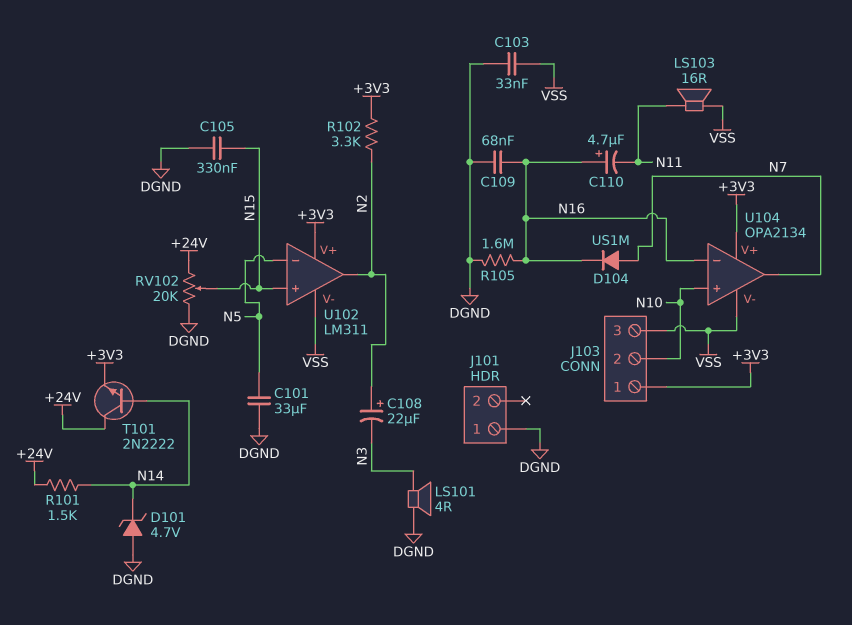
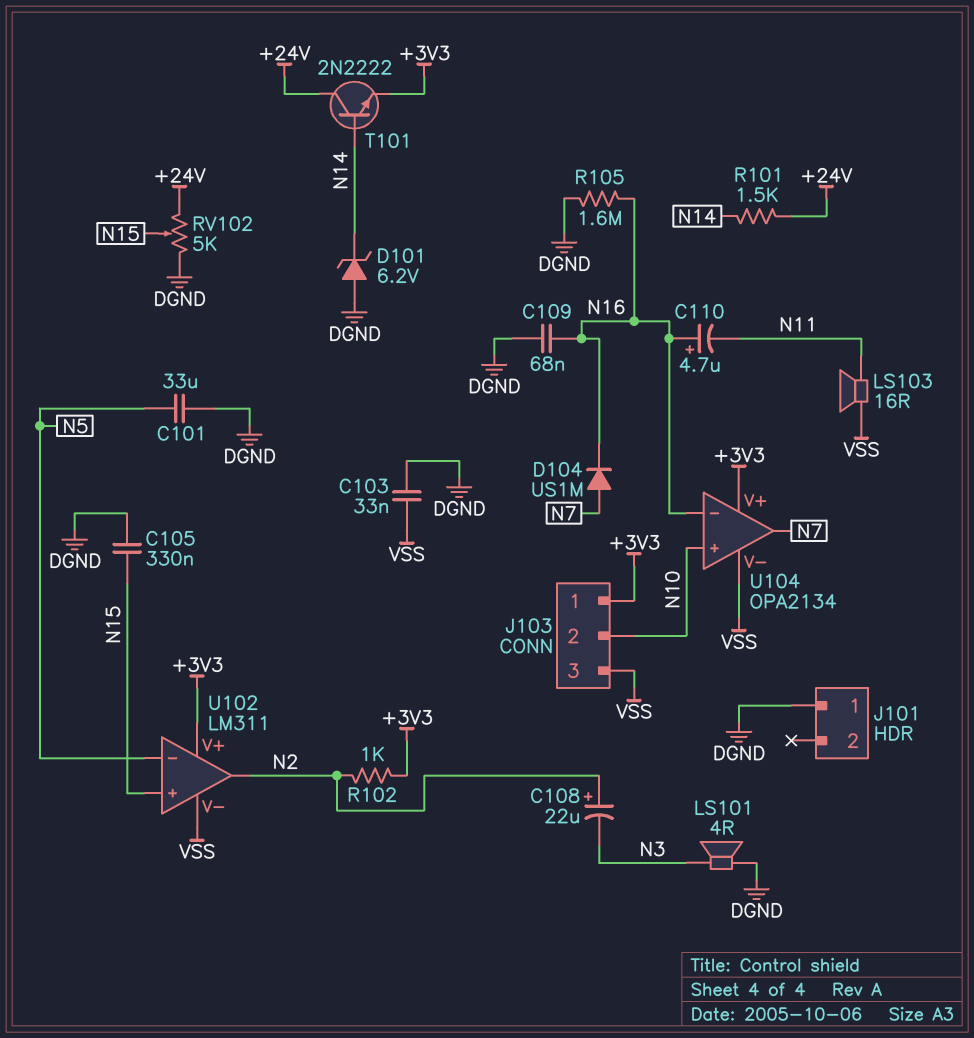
D101: zener 4.7V (A DGND, K N14) -> zener 6.2V (A DGND, K N14)
R102: 3.3k (+3V3, N2) -> 1k (+3V3, N2)
RV102: 20k (+24V, DGND, wiper N15) -> 5k (+24V, DGND, wiper N15)

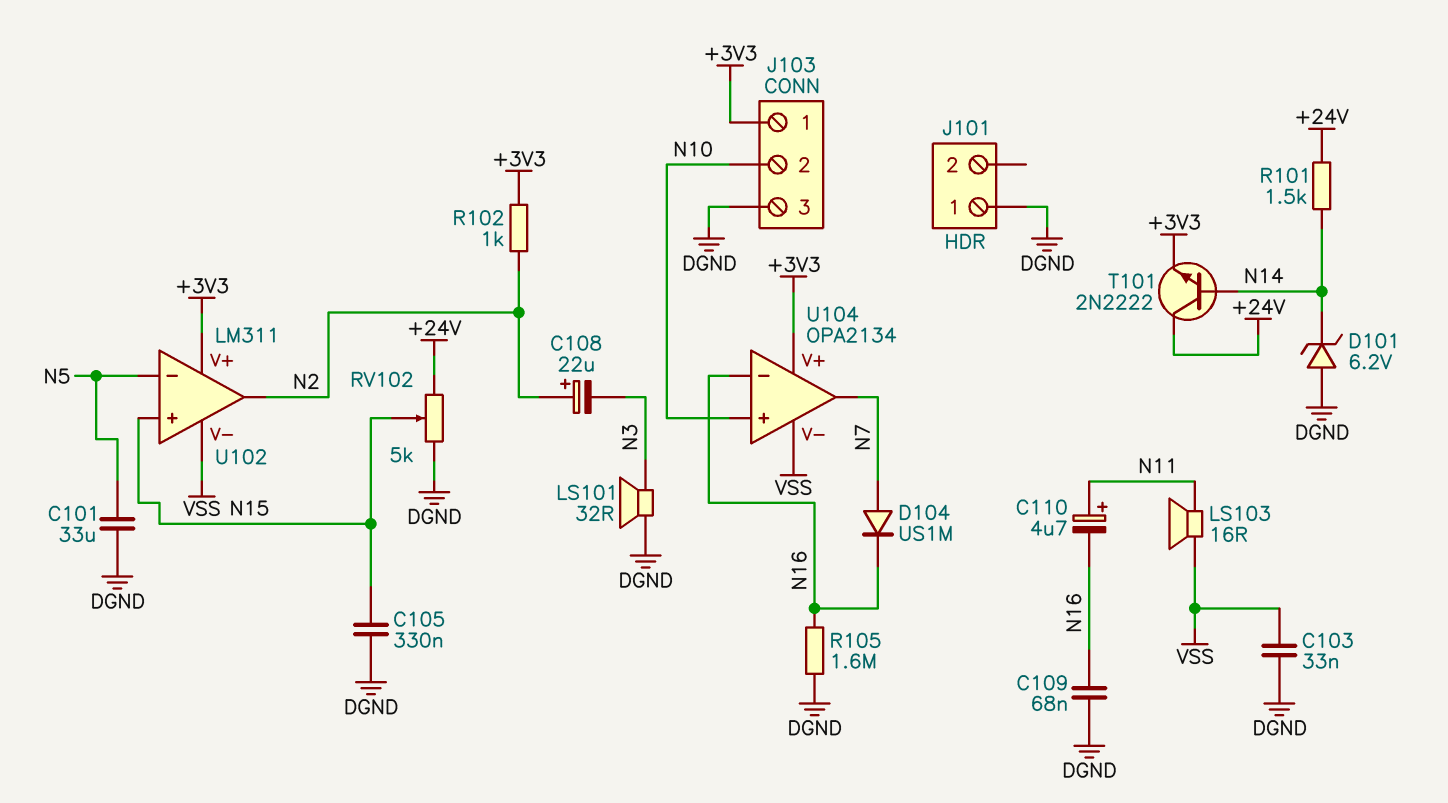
C110: 4.7uF (plus N16, minus N11) -> 4.7uF (plus N11, minus N16)
J103 pin 3: VSS -> DGND
LS101: speaker 4R (DGND, N3) -> speaker 32R (DGND, N3)

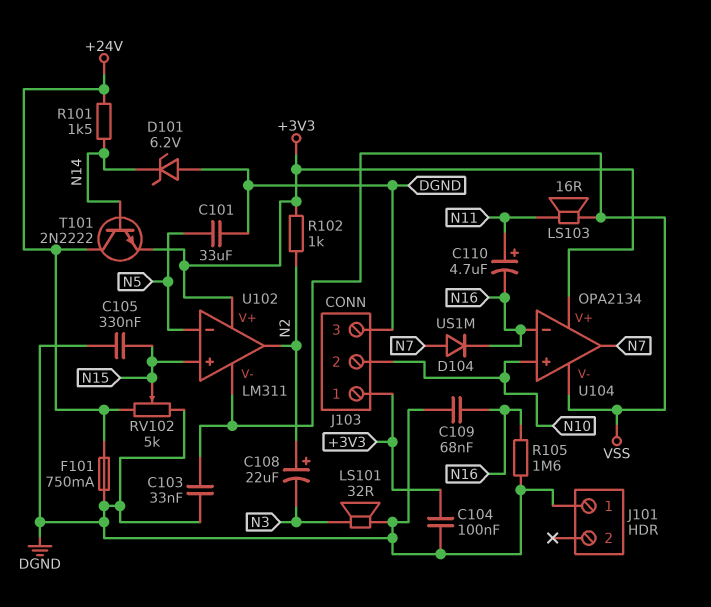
C104: none -> 100nF (+3V3, DGND)
F101: none -> 750mA (+24V, DGND)

